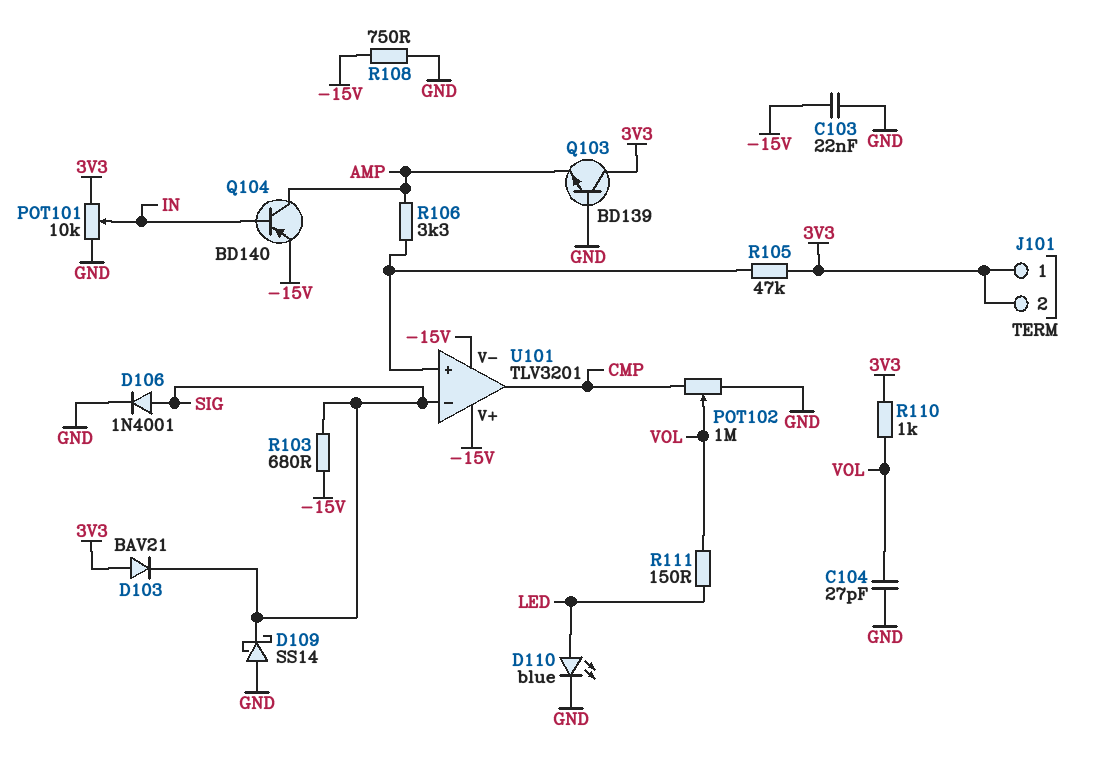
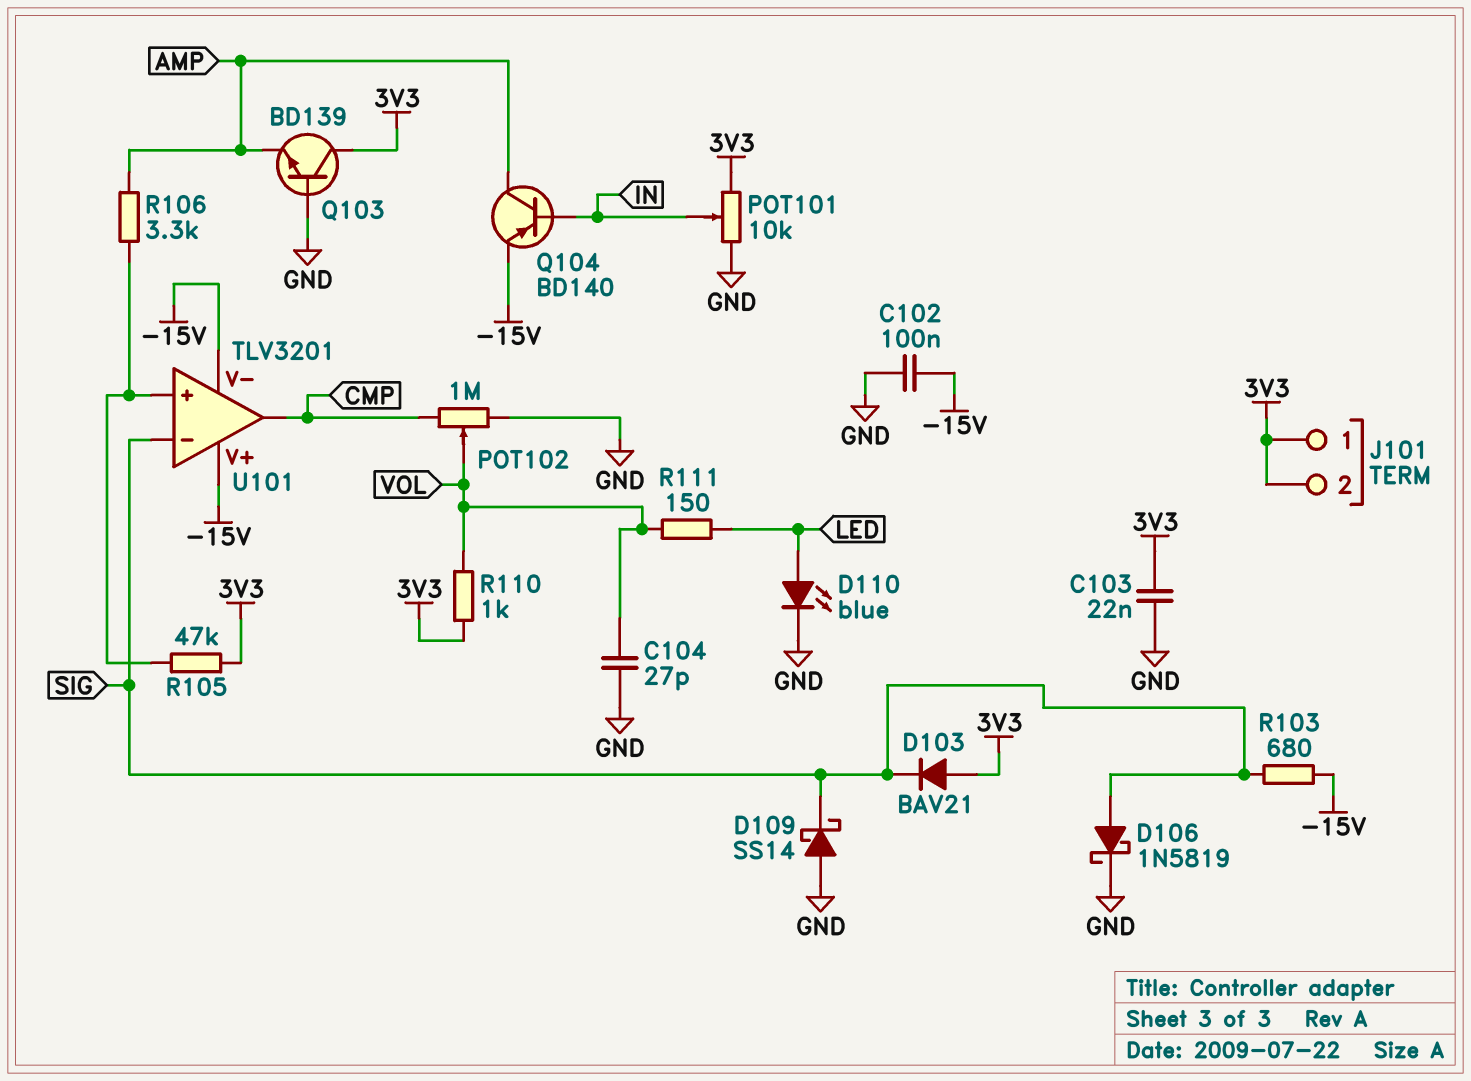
C102: none -> 100nF (-15V, GND)
C103: 22nF (-15V, GND) -> 22nF (3V3, GND)
D106: diode 1N4001 (A SIG, K GND) -> schottky 1N5819 (A SIG, K GND)
R108: 750 (-15V, GND) -> none

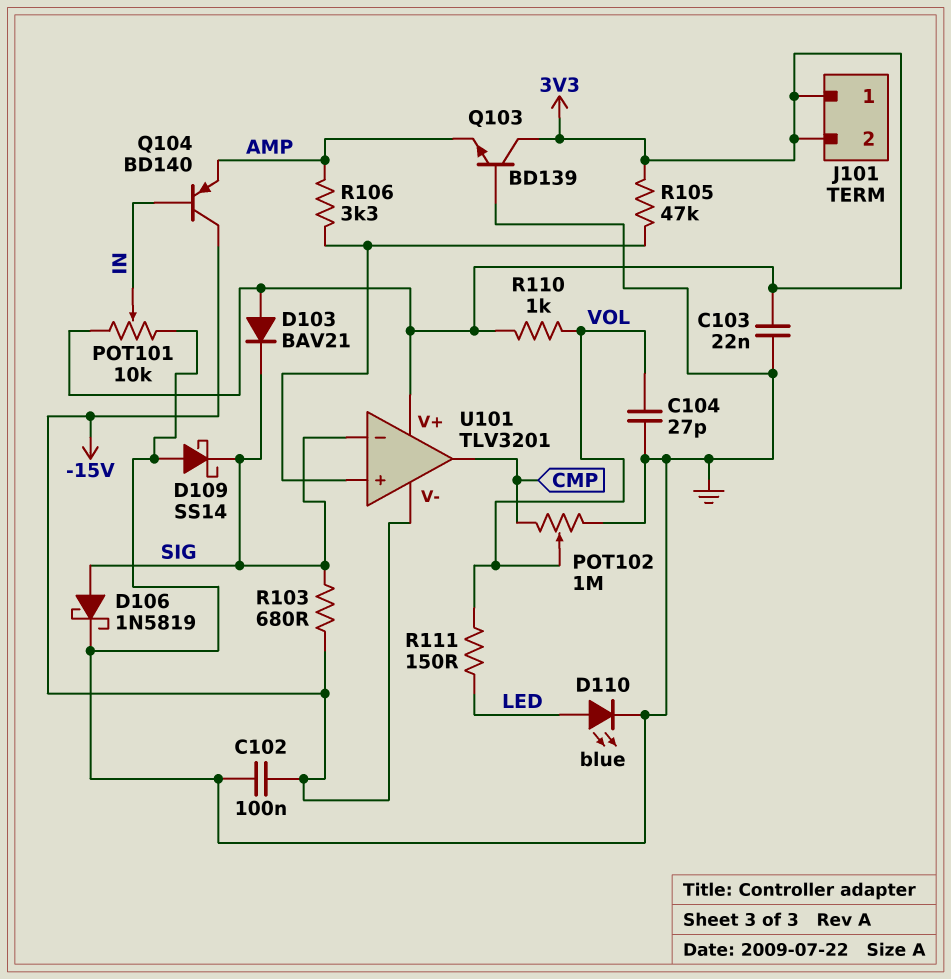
Q104: PNP BD140 (B IN, C AMP, E -15V) -> PNP BD140 (B IN, C -15V, E AMP)
U101 pin V+: -15V -> 3V3

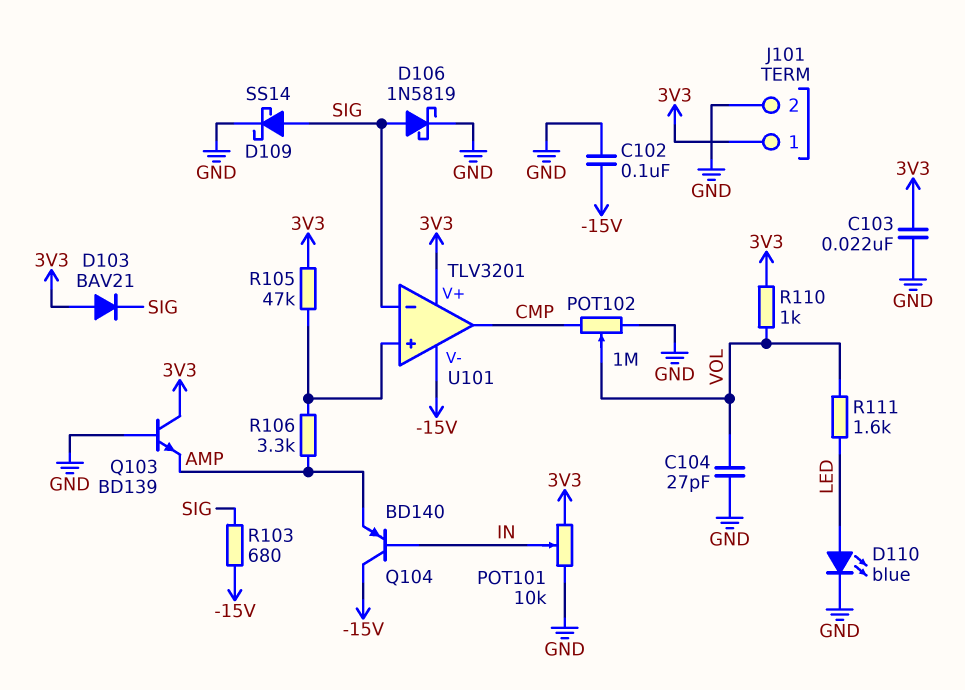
D109: schottky SS14 (A GND, K SIG) -> schottky SS14 (A SIG, K GND)
J101 pin 2: 3V3 -> GND
R111: 150 (LED, VOL) -> 1.6k (LED, VOL)

